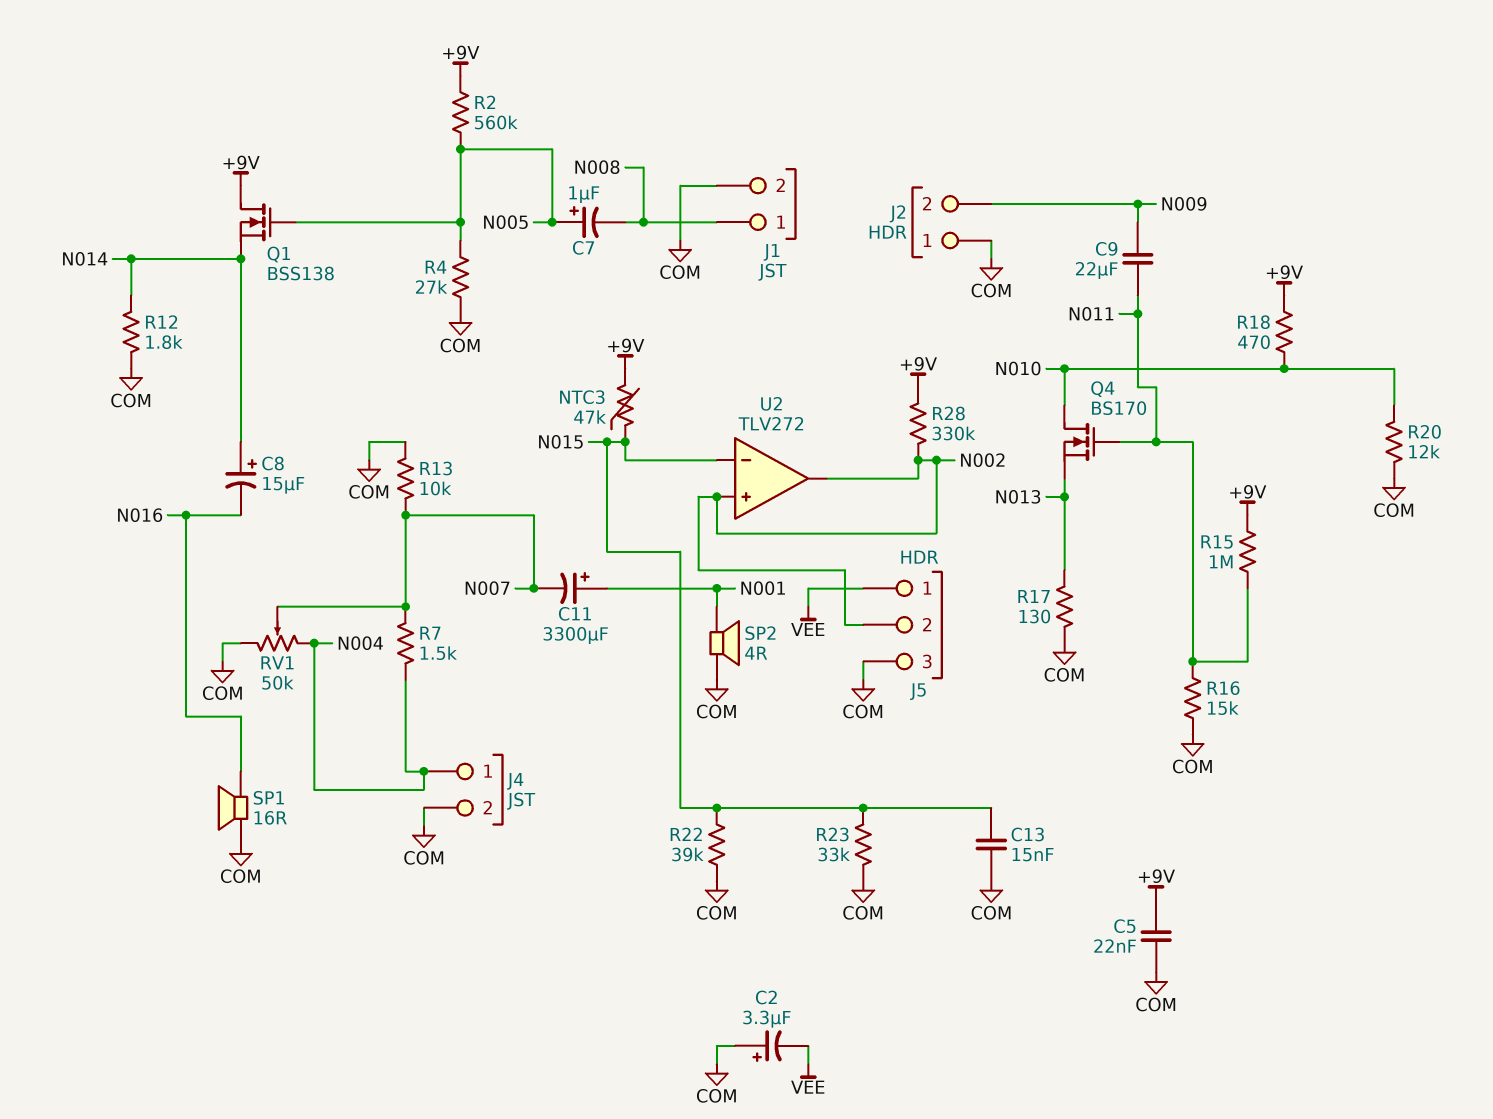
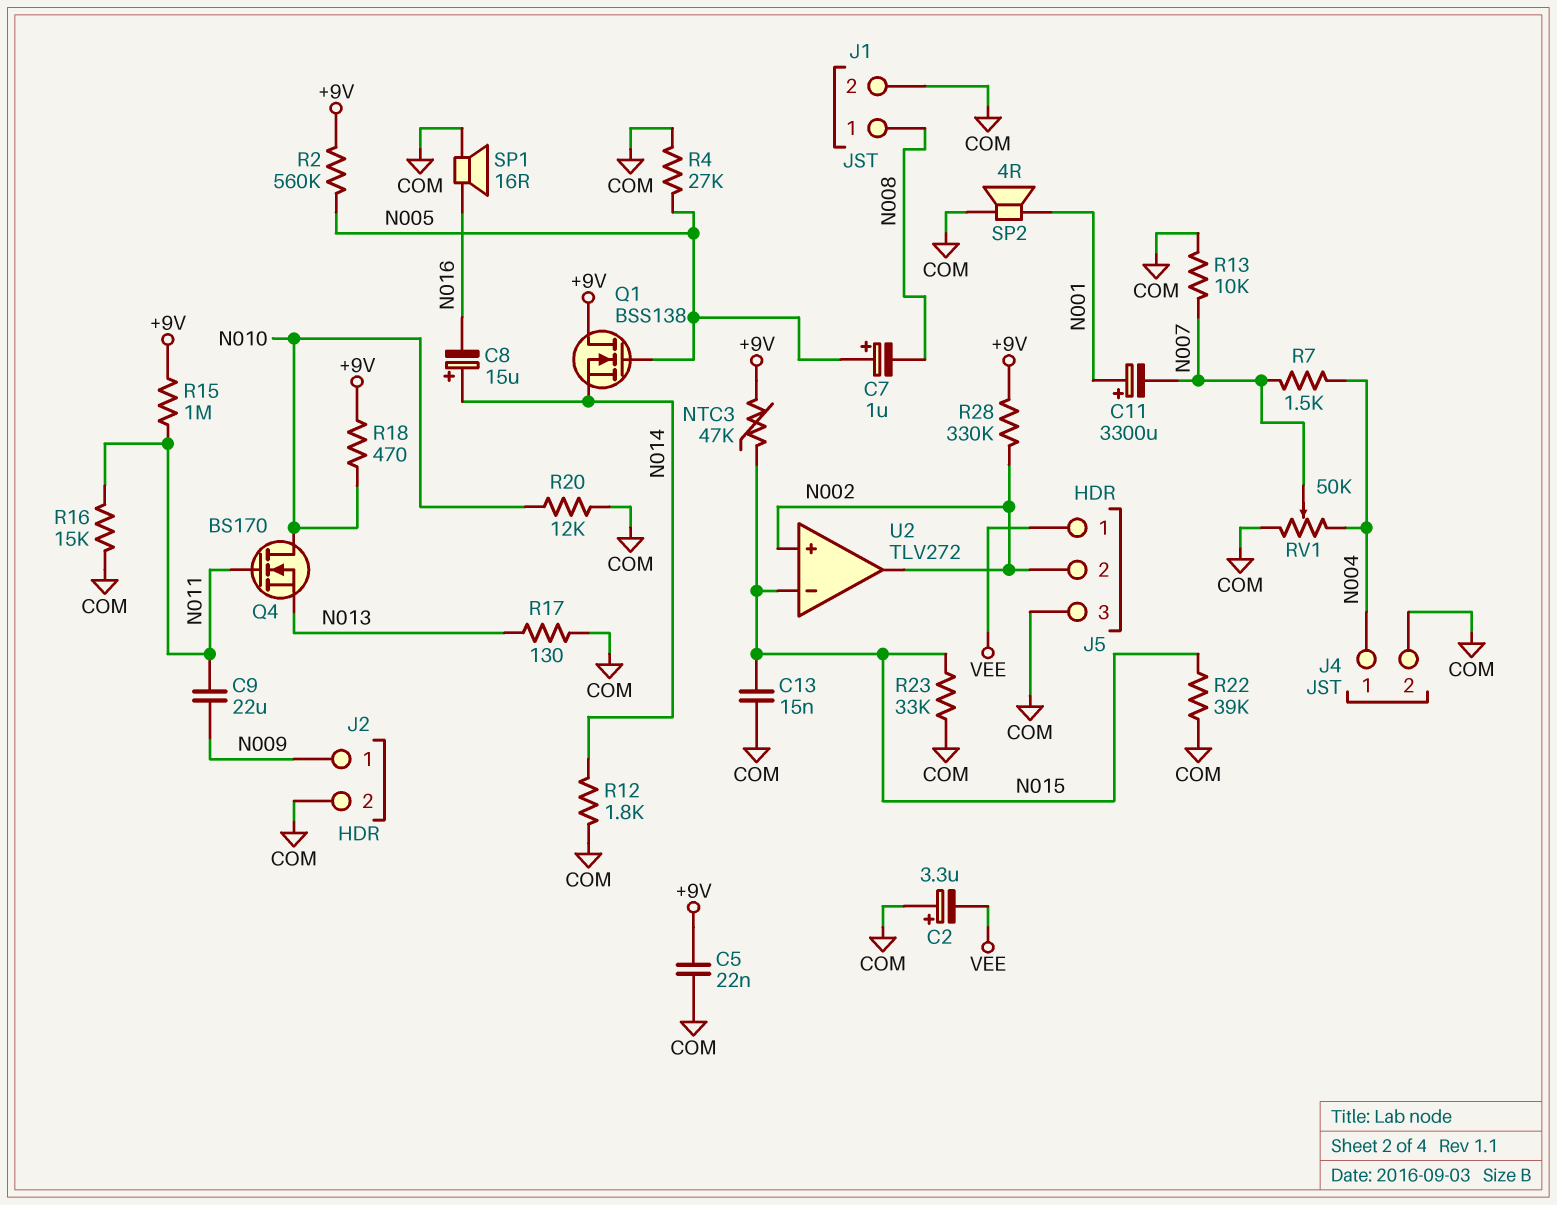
J2 pin 1: COM -> N009
J2 pin 2: N009 -> COM

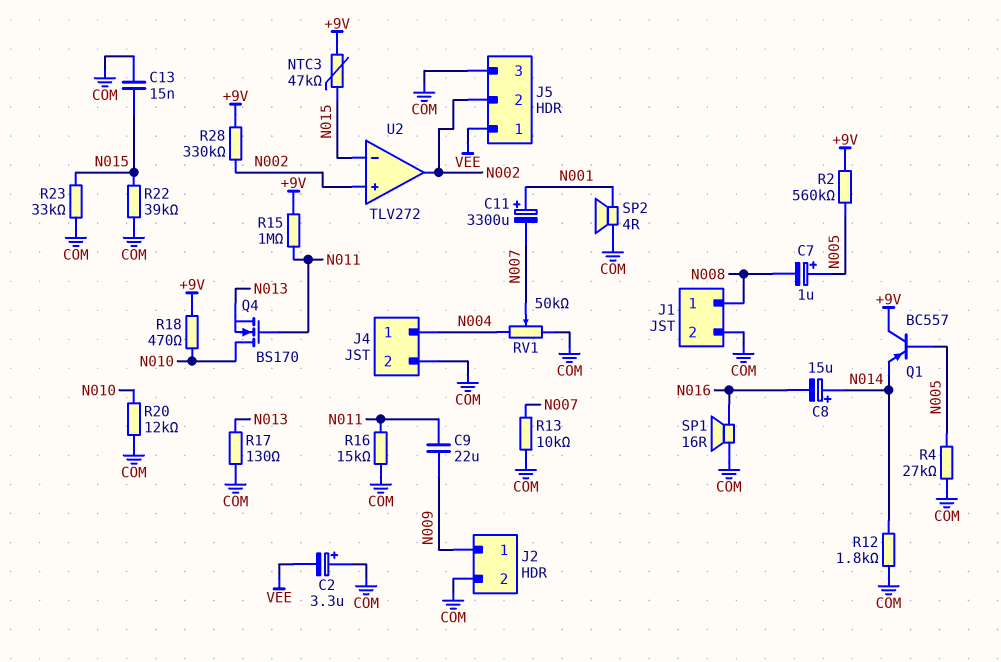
C5: 22nF (+9V, COM) -> none
Q1: NMOS BSS138 (G N005, D +9V, S N014) -> PNP BC557 (B N005, C +9V, E N014)
R7: 1.5k (N004, N007) -> none

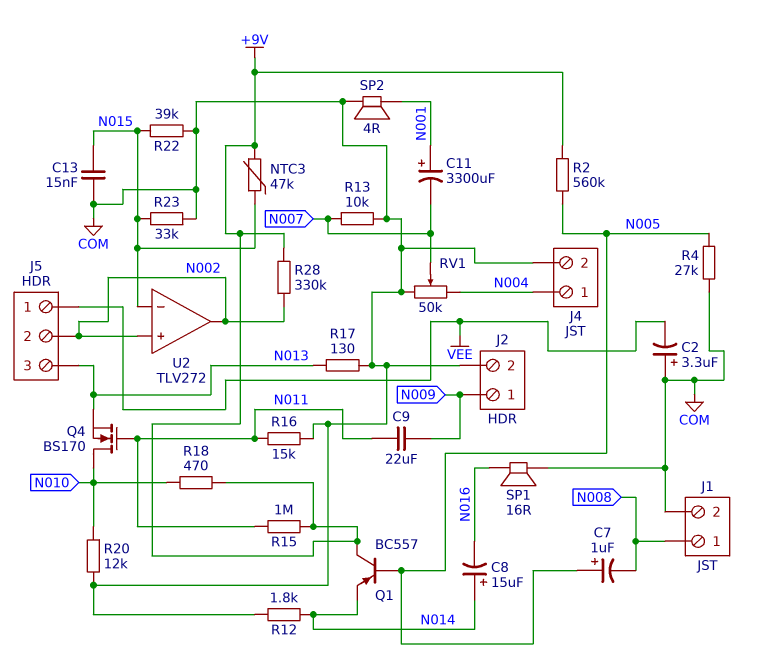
J5 pin 3: COM -> N013

